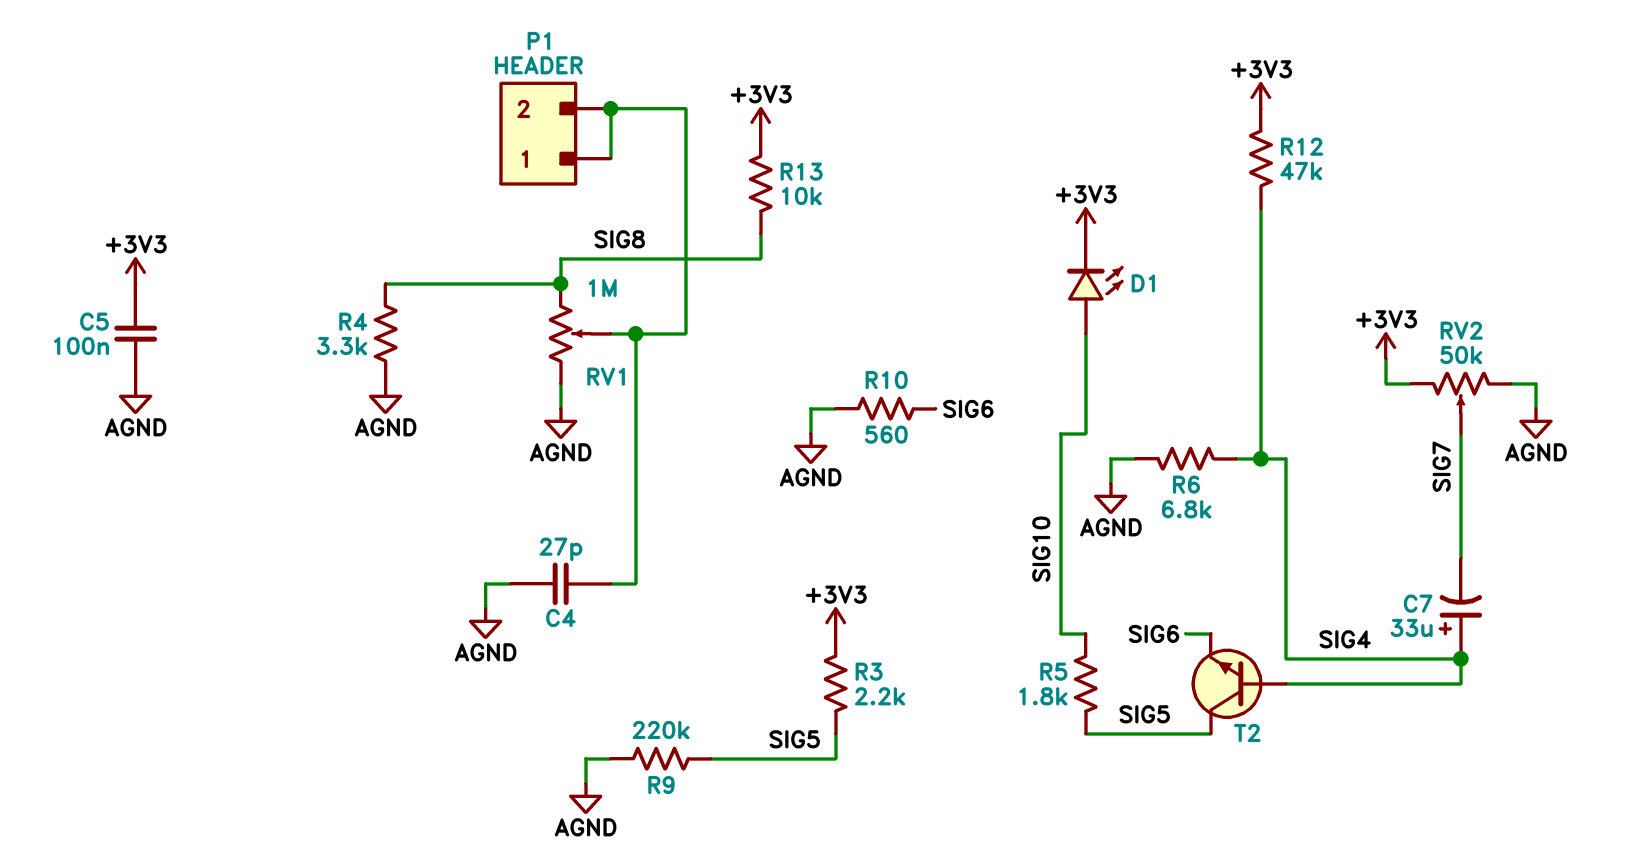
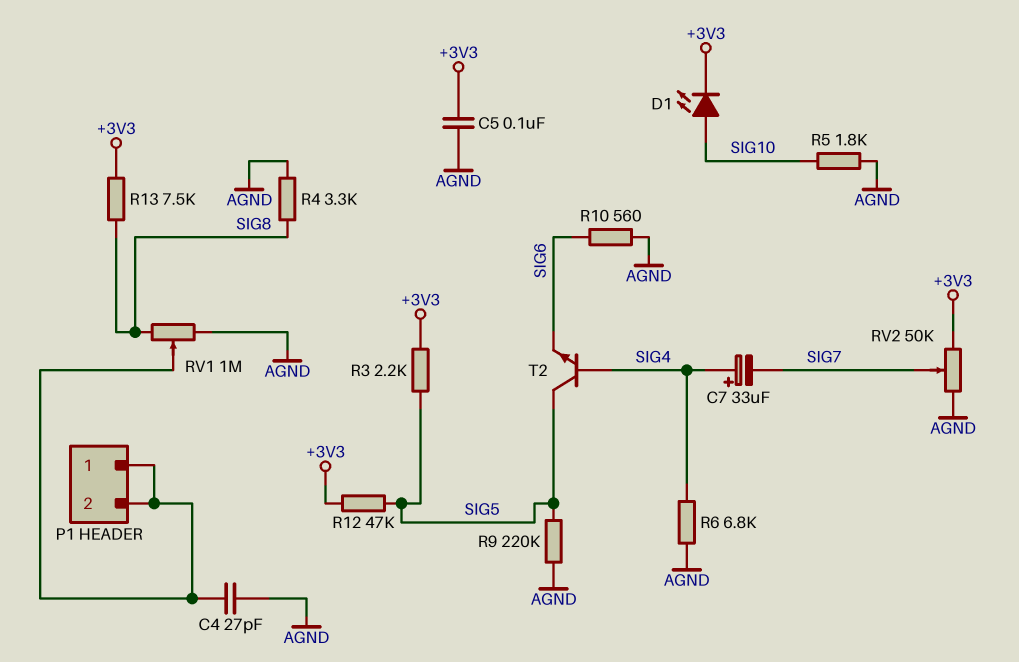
R5: 1.8k (SIG5, SIG10) -> 1.8k (AGND, SIG10)
R12: 47k (+3V3, SIG4) -> 47k (+3V3, SIG5)
R13: 10k (+3V3, SIG8) -> 7.5k (+3V3, SIG8)

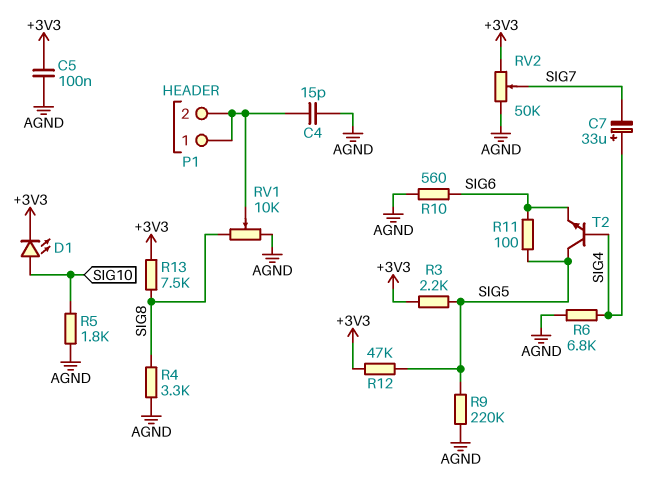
C4: 27pF (AGND, P1/1) -> 15pF (AGND, P1/1)
R11: none -> 100 (SIG5, SIG6)
RV1: 1M (AGND, SIG8, wiper P1/1) -> 10k (AGND, SIG8, wiper P1/1)

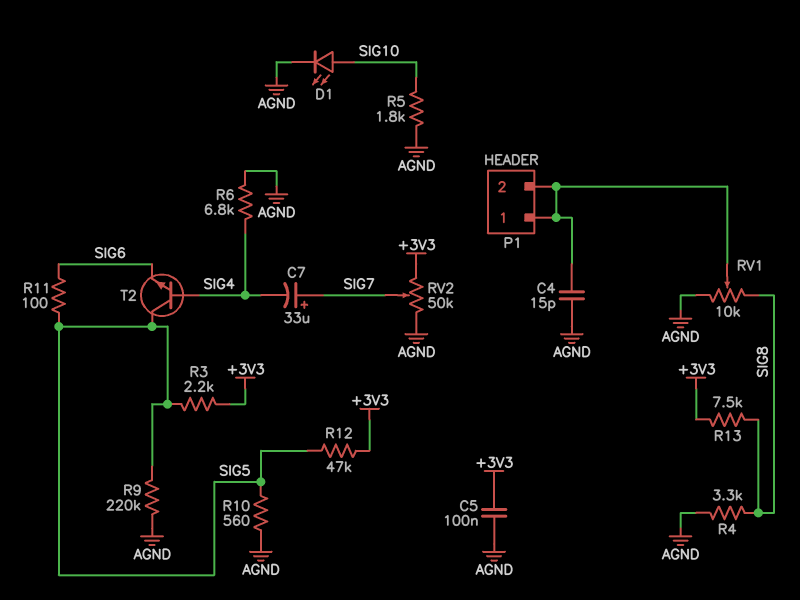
C7: 33uF (plus SIG4, minus SIG7) -> 33uF (plus SIG7, minus SIG4)
D1: LED (A SIG10, K +3V3) -> LED (A SIG10, K AGND)
R10: 560 (AGND, SIG6) -> 560 (AGND, SIG5)

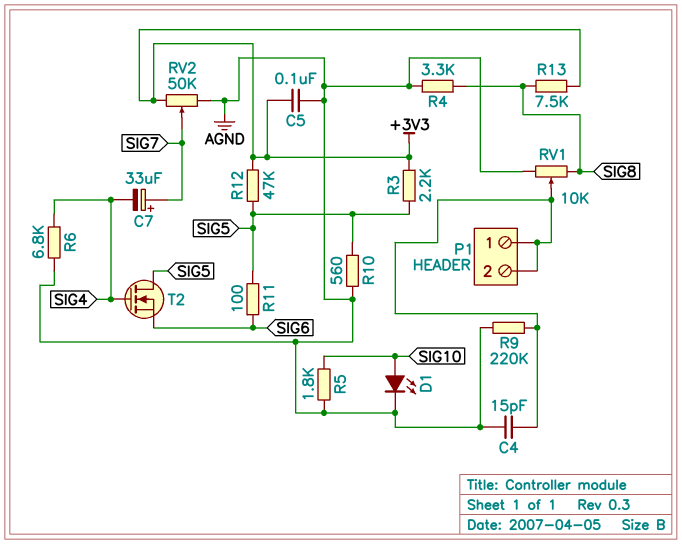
R9: 220k (AGND, SIG5) -> 220k (AGND, P1/1)
T2: NPN (B SIG4, C SIG5, E SIG6) -> NMOS (G SIG4, D SIG5, S SIG6)

